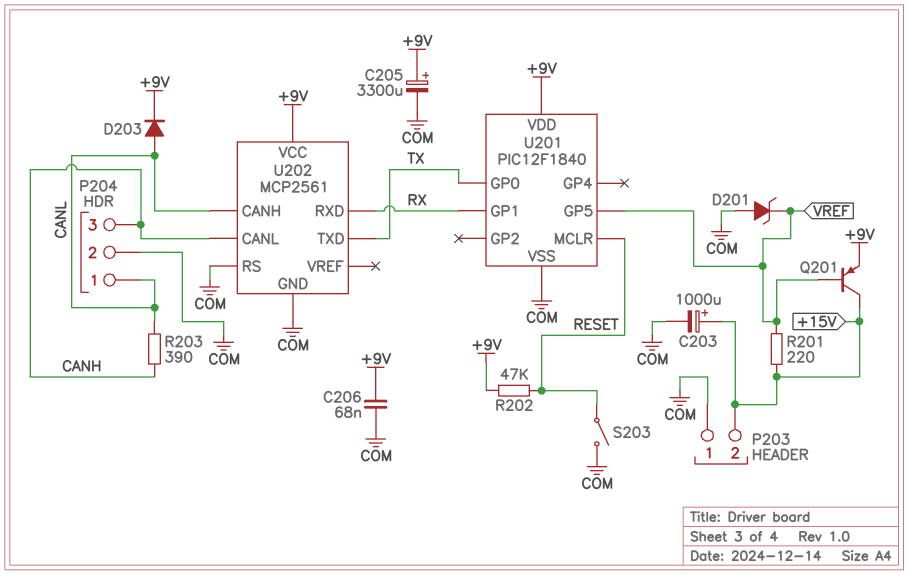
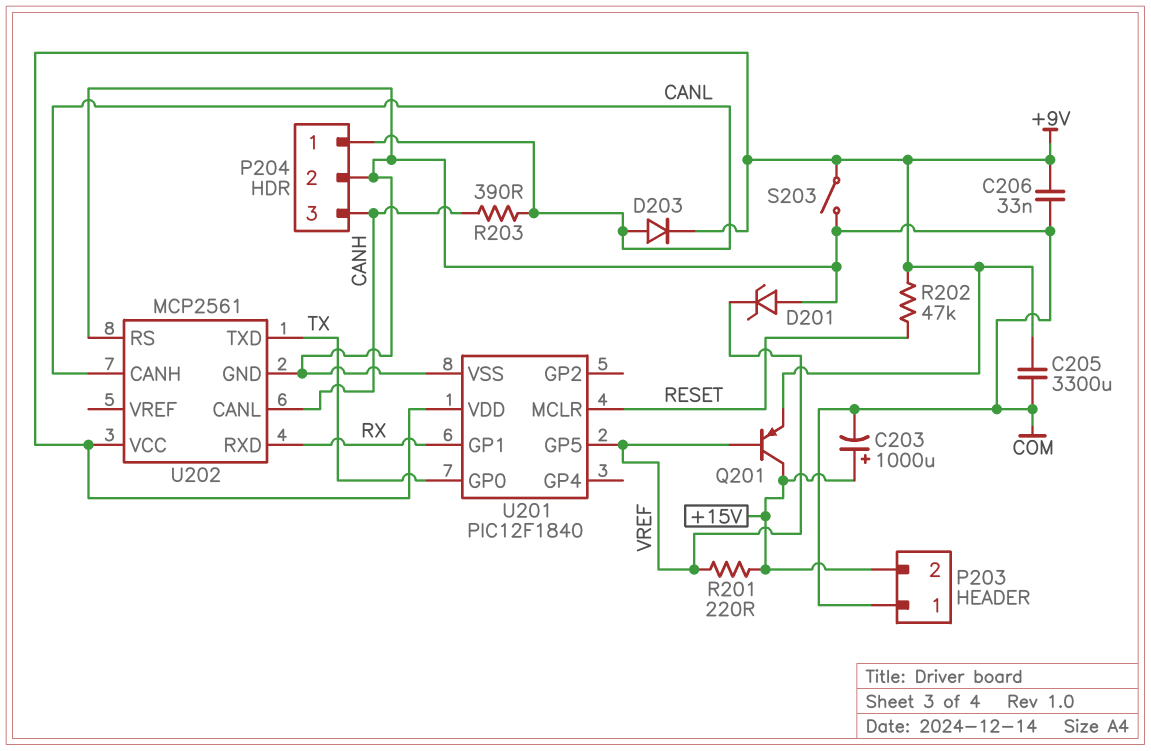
C205: 3300uF (plus +9V, minus COM) -> 3300uF (+9V, COM)
C206: 68nF (+9V, COM) -> 33nF (+9V, COM)
S203: switch (COM, RESET) -> switch (+9V, COM)

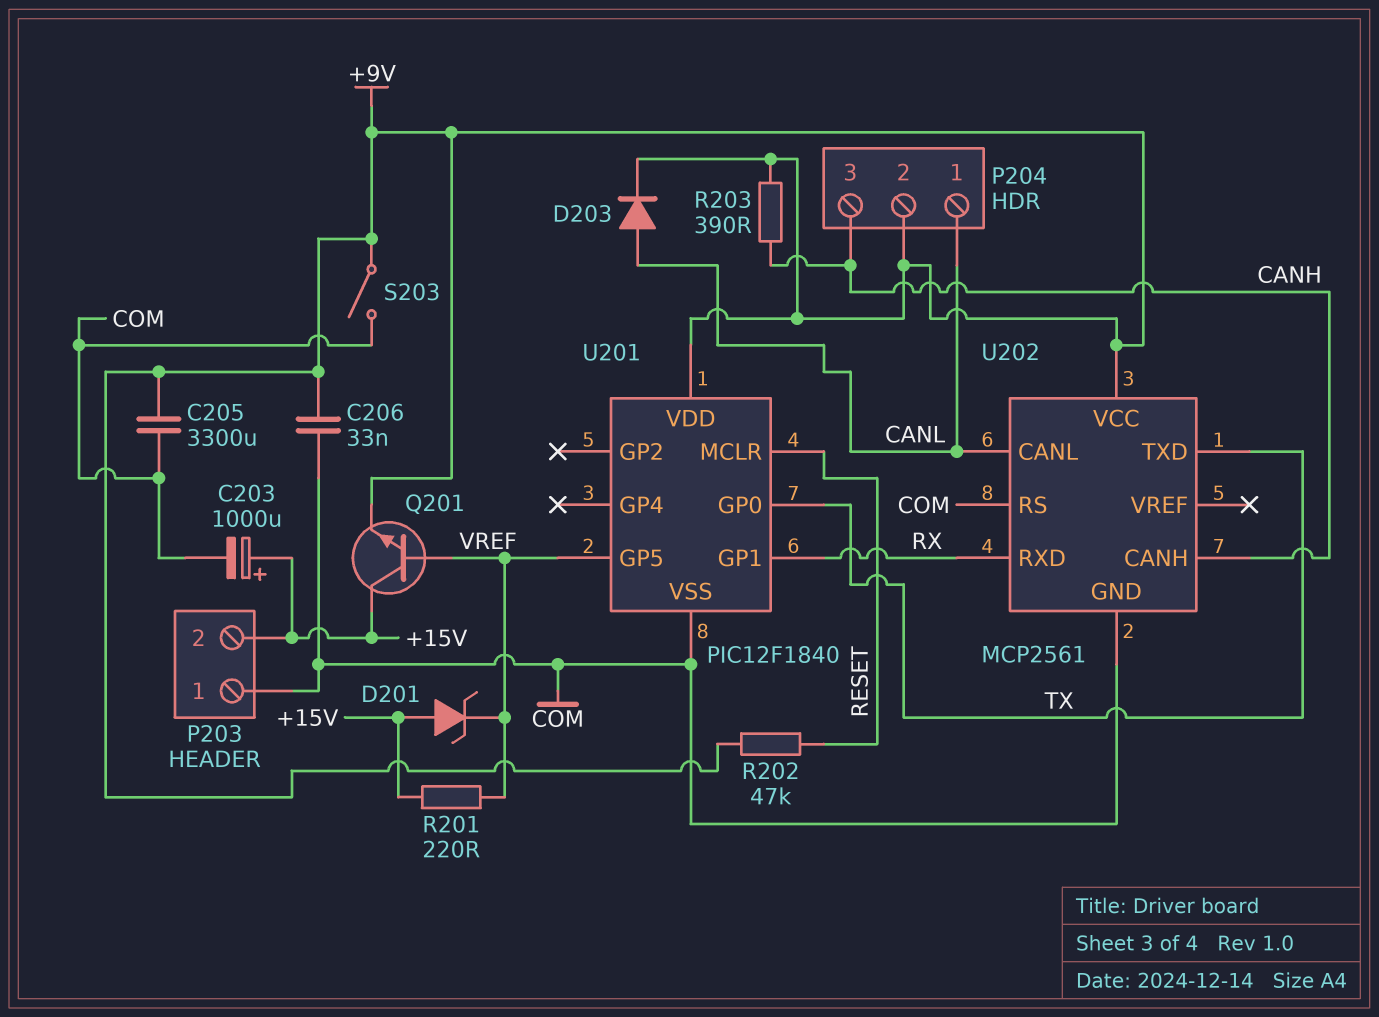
D201: zener (A COM, K VREF) -> zener (A +15V, K VREF)
P204 pin 2: COM -> +9V
Q201: PNP (B VREF, C +15V, E +9V) -> NPN (B VREF, C +15V, E +9V)
R203: 390 (CANH, CANL) -> 390 (+9V, CANH)
U202 pin CANH: CANL -> CANH
U202 pin CANL: CANH -> CANL

